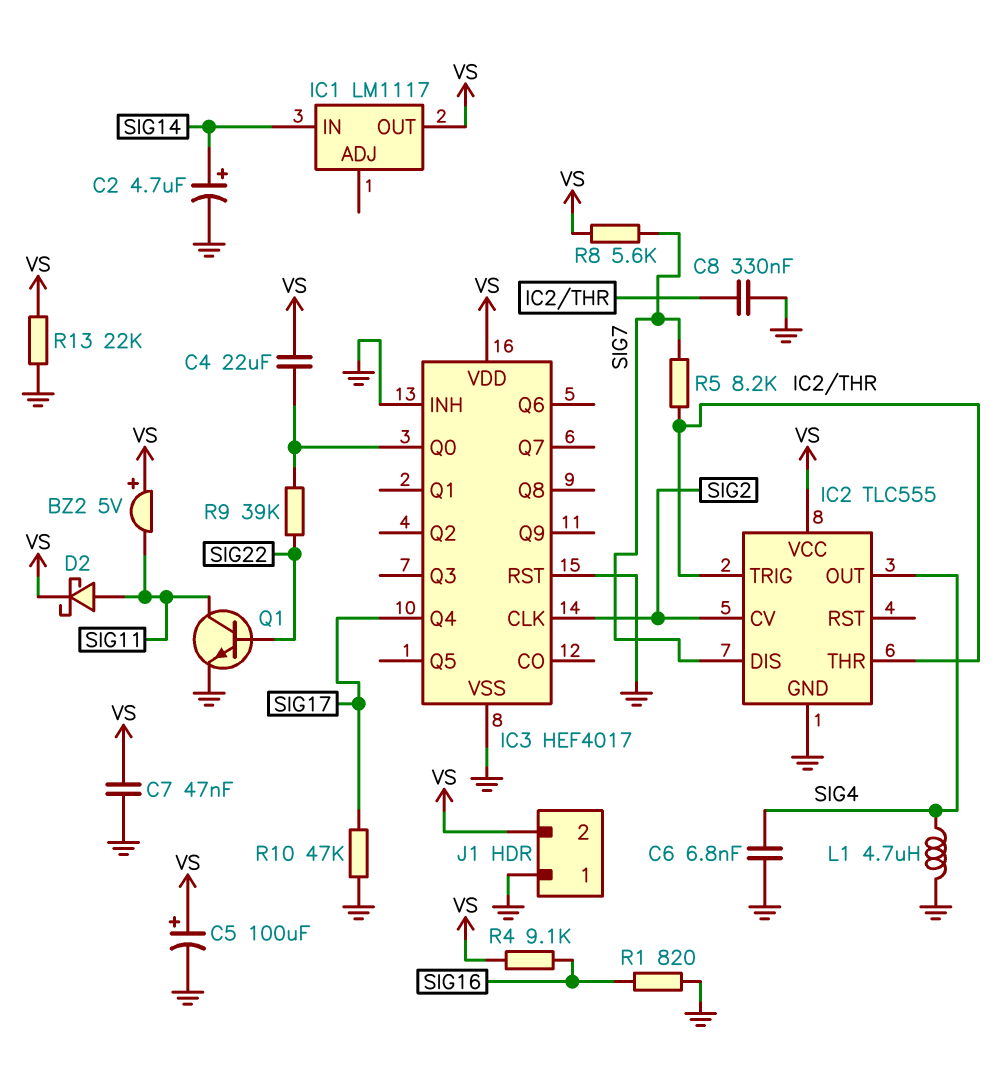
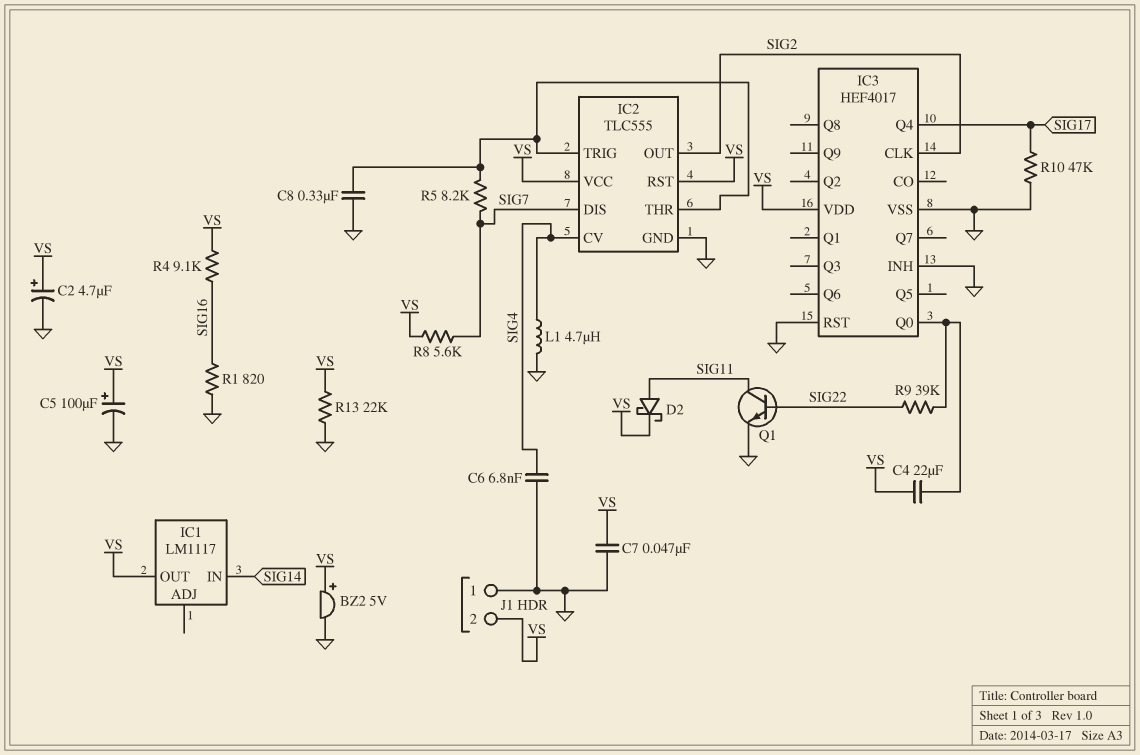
BZ2: buzzer 5V (plus VS, minus SIG11) -> buzzer 5V (plus VS, minus GND)
C2: 4.7uF (plus SIG14, minus GND) -> 4.7uF (plus VS, minus GND)
IC2 pin CV: SIG2 -> SIG4
IC2 pin OUT: SIG4 -> SIG2
IC2 pin RST: none -> VS

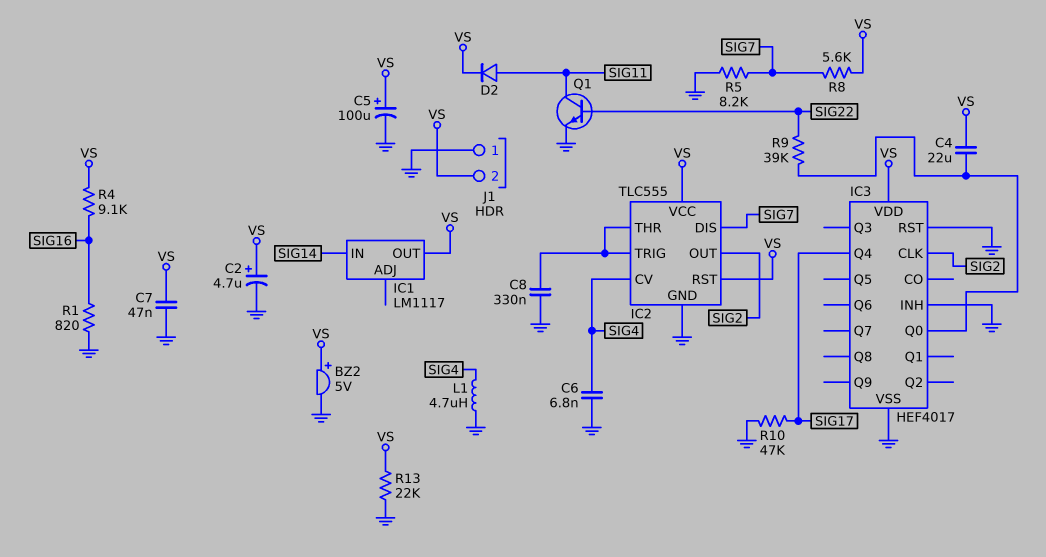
D2: schottky (A SIG11, K VS) -> diode (A SIG11, K VS)
R5: 8.2k (IC2/THR, SIG7) -> 8.2k (GND, SIG7)

